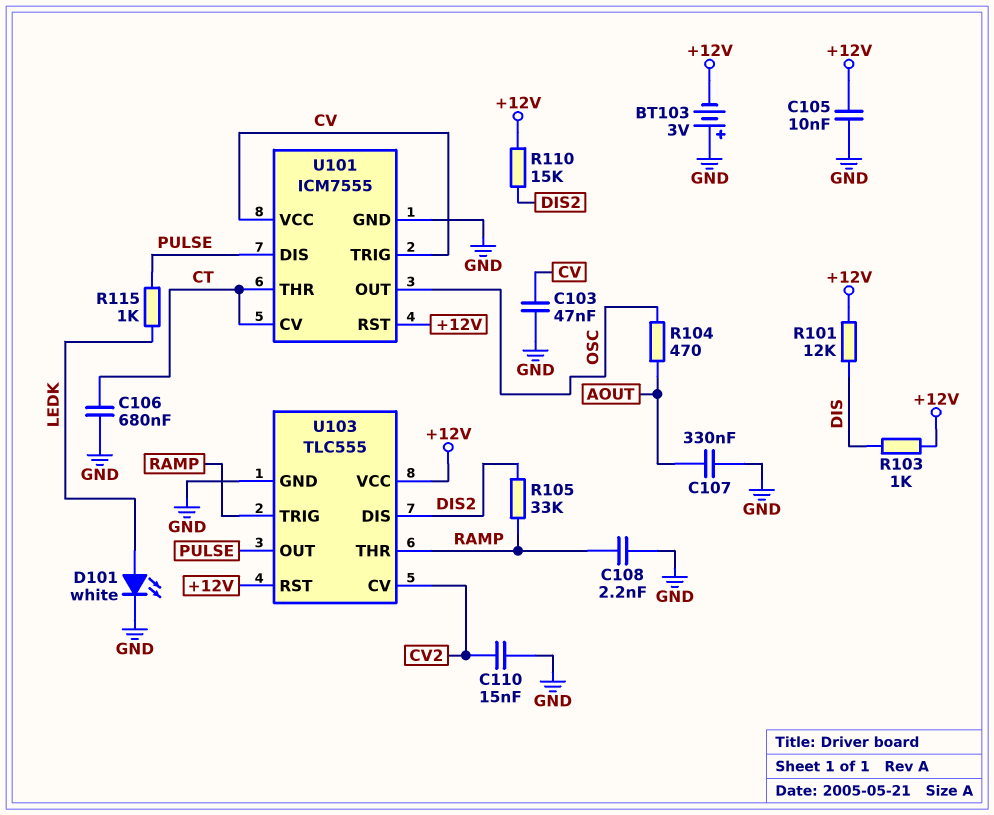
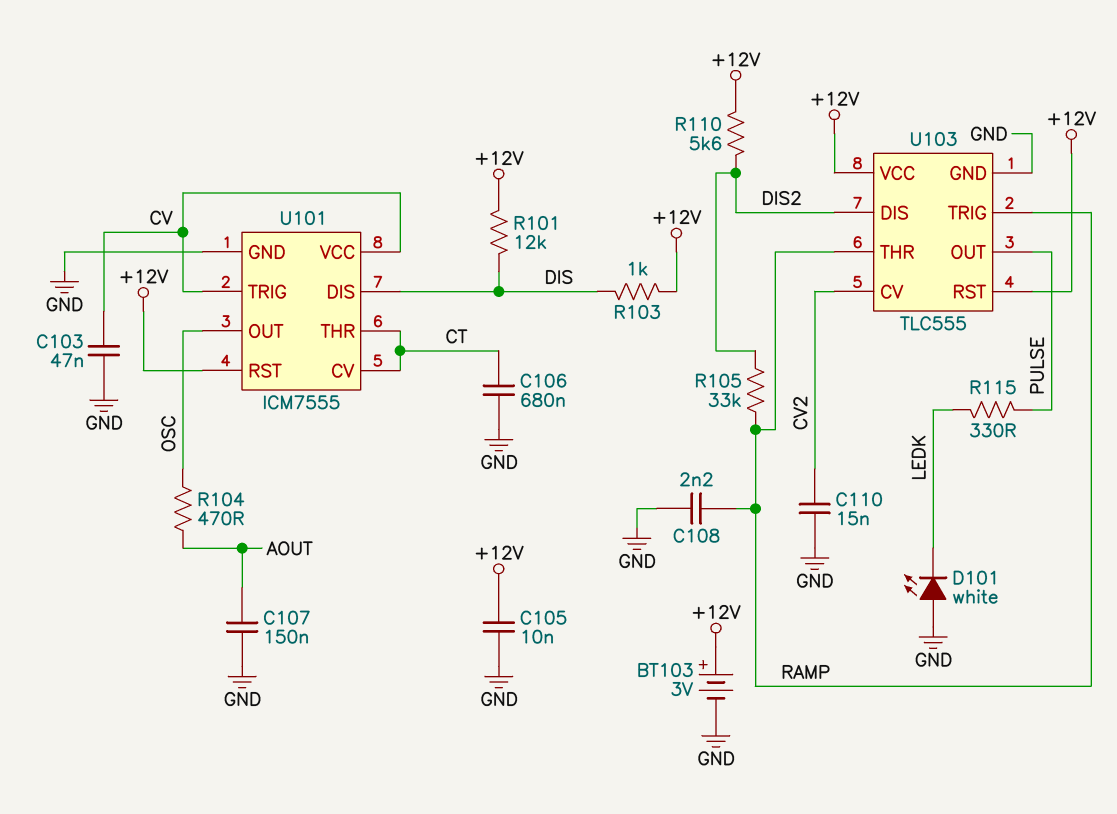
BT103: 3V (plus GND, minus +12V) -> 3V (plus +12V, minus GND)
C107: 330nF (AOUT, GND) -> 150nF (AOUT, GND)
D101: LED white (A LEDK, K GND) -> LED white (A GND, K LEDK)
R110: 15k (+12V, DIS2) -> 5.6k (+12V, DIS2)
R115: 1k (LEDK, PULSE) -> 330 (LEDK, PULSE)
U101 pin DIS: PULSE -> DIS

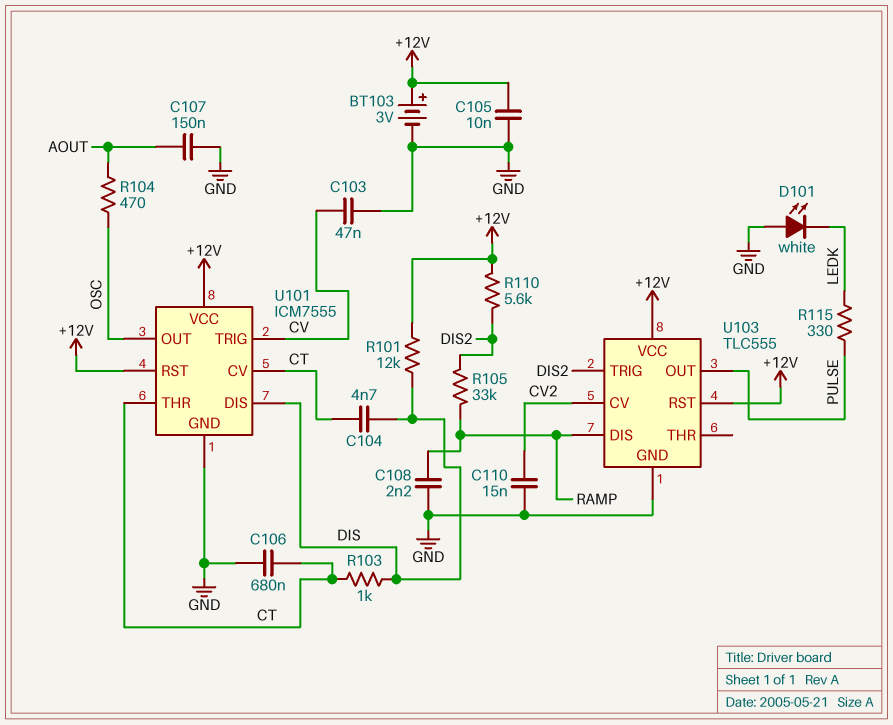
C104: none -> 4.7nF (CT, DIS)
R103: 1k (+12V, DIS) -> 1k (CT, DIS)
U101 pin VCC: CV -> +12V
U103 pin DIS: DIS2 -> RAMP
U103 pin THR: RAMP -> none
U103 pin TRIG: RAMP -> DIS2

